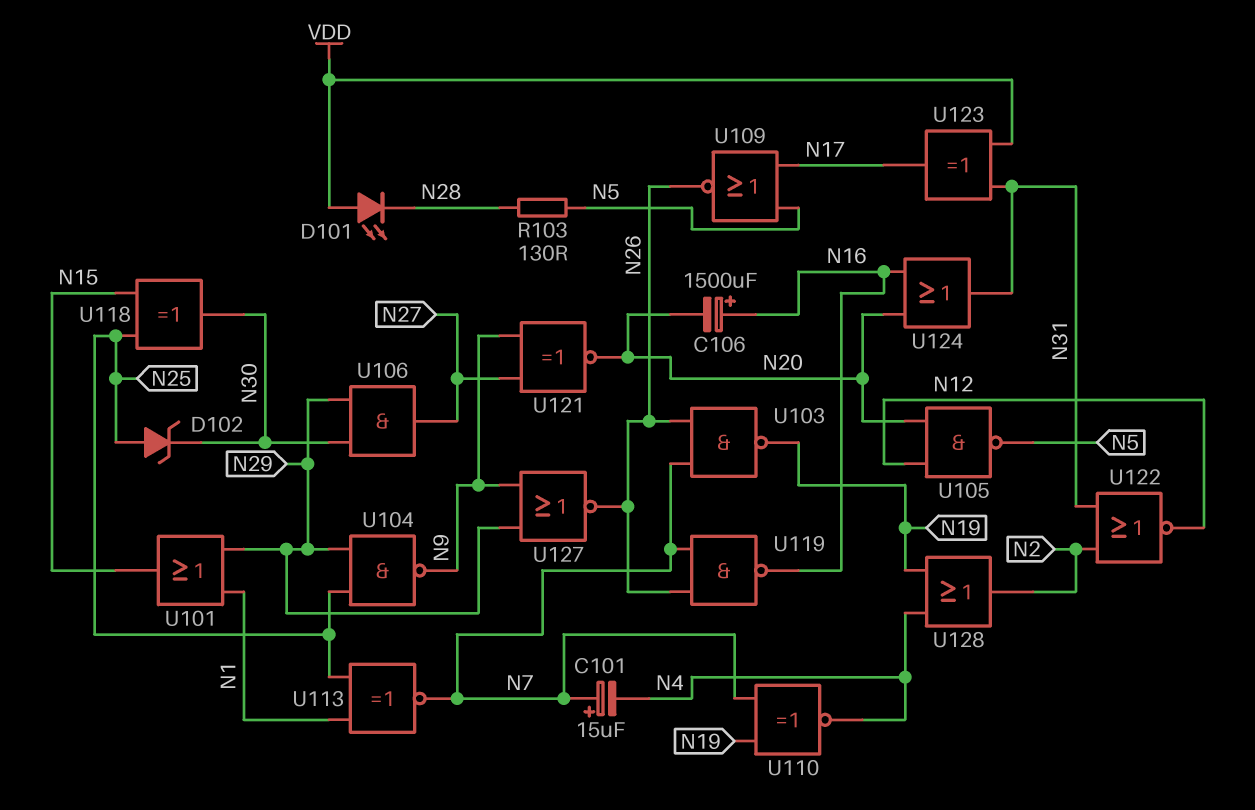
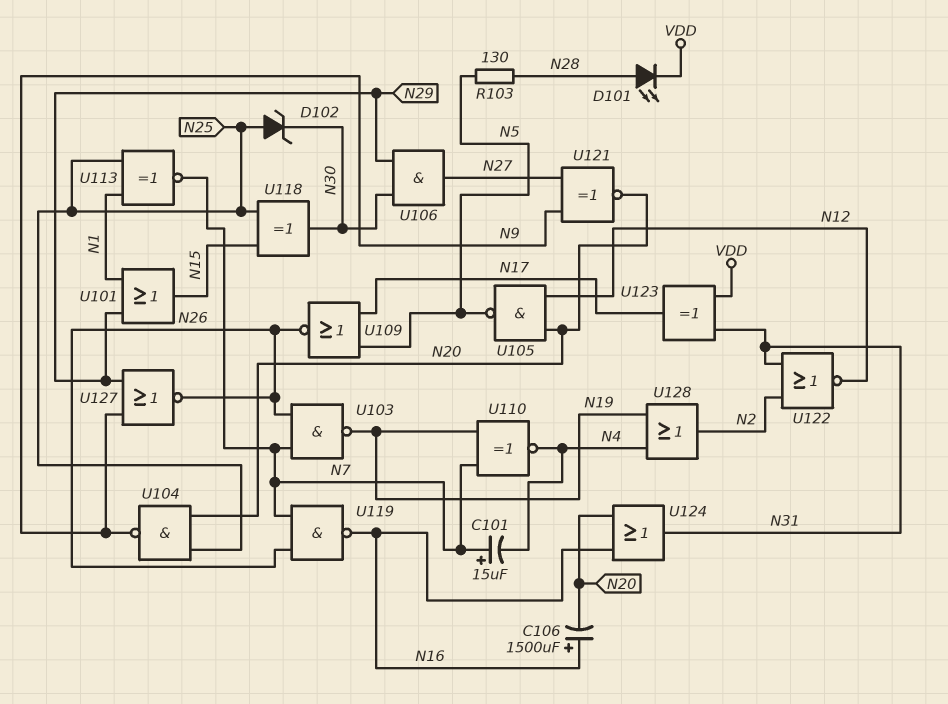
D101: LED (A VDD, K N28) -> LED (A N28, K VDD)
U104: NAND (in N25, in N29, out N9) -> NAND (in N20, in N25, out N9)

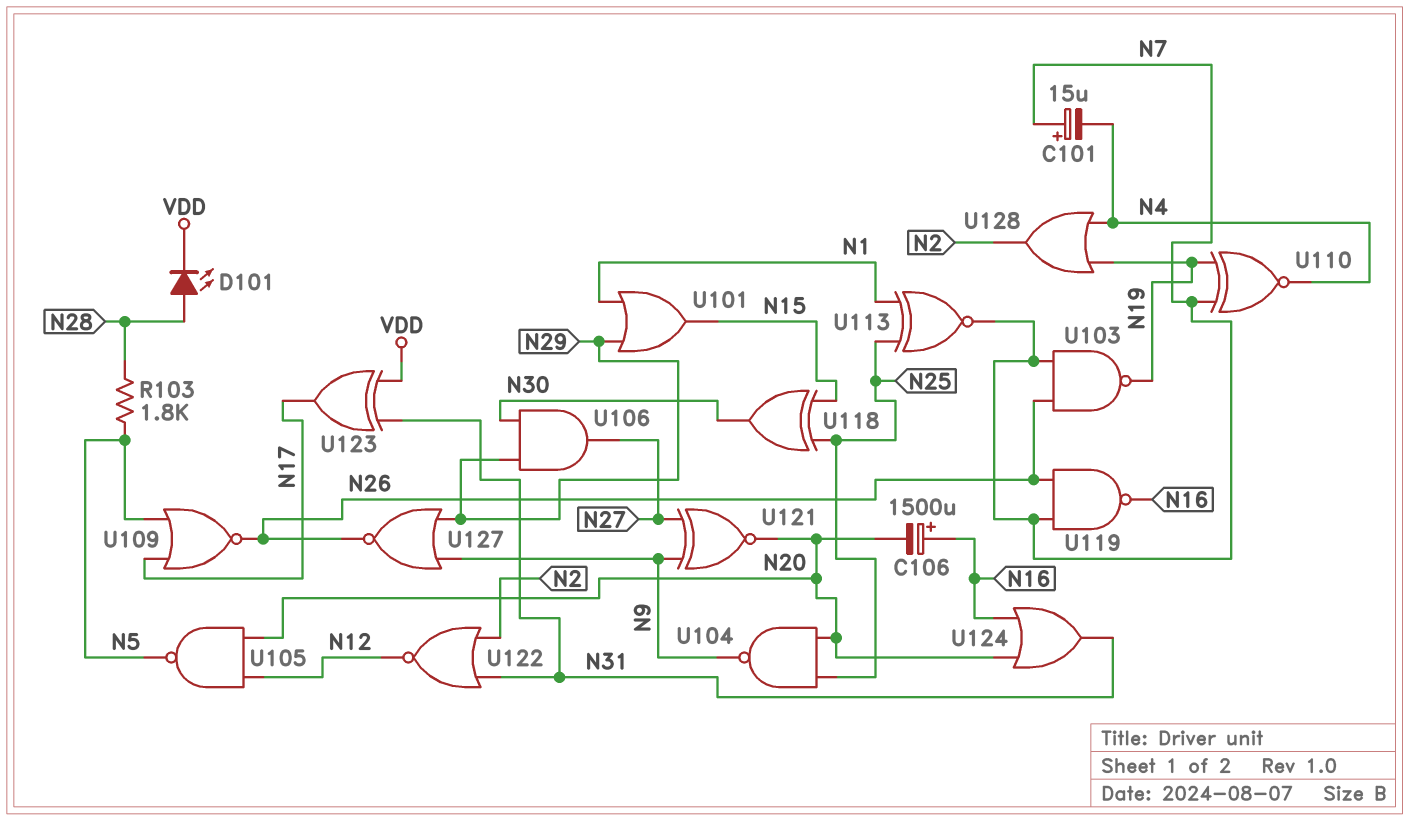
D102: zener (A N25, K N30) -> none
R103: 130 (N5, N28) -> 1.8k (N5, N28)

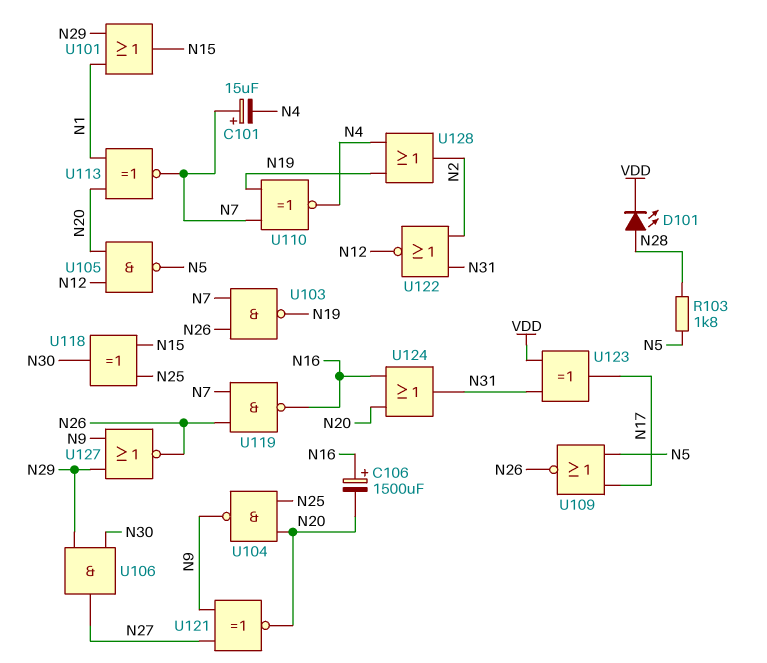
U113: XNOR (in N1, in N25, out N7) -> XNOR (in N1, in N20, out N7)

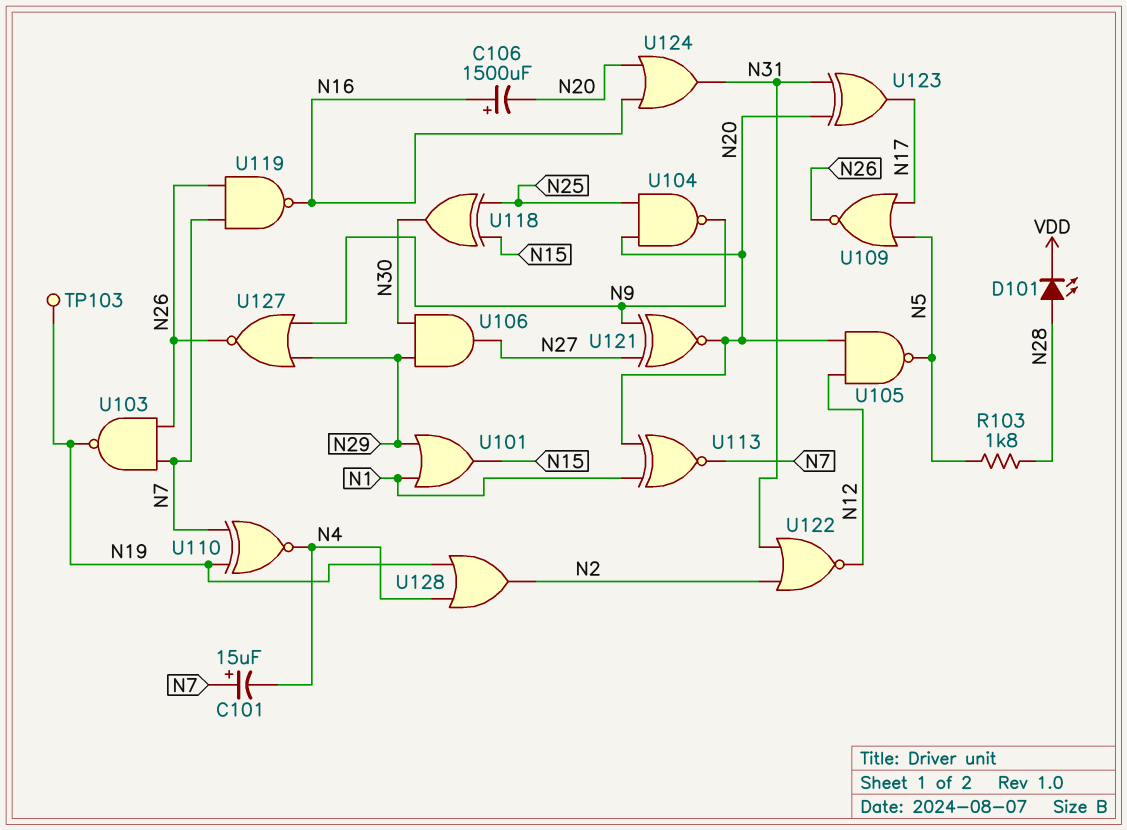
TP103: none -> test point (N19)
U123: XOR (in N31, in VDD, out N17) -> XOR (in N20, in N31, out N17)

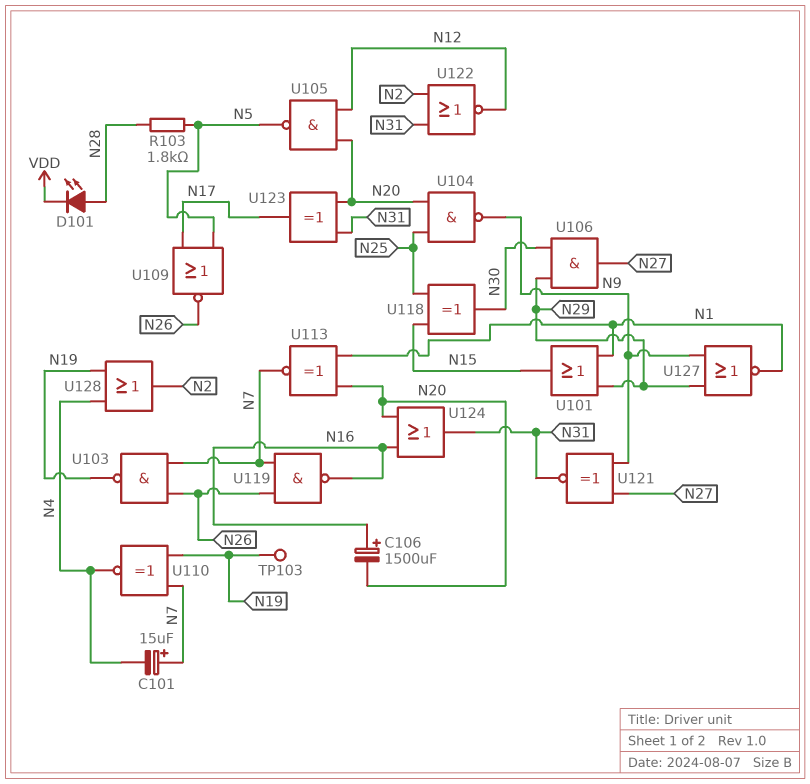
U121: XNOR (in N9, in N27, out N20) -> XNOR (in N9, in N27, out N31)
U127: NOR (in N9, in N29, out N26) -> NOR (in N9, in N29, out N1)

